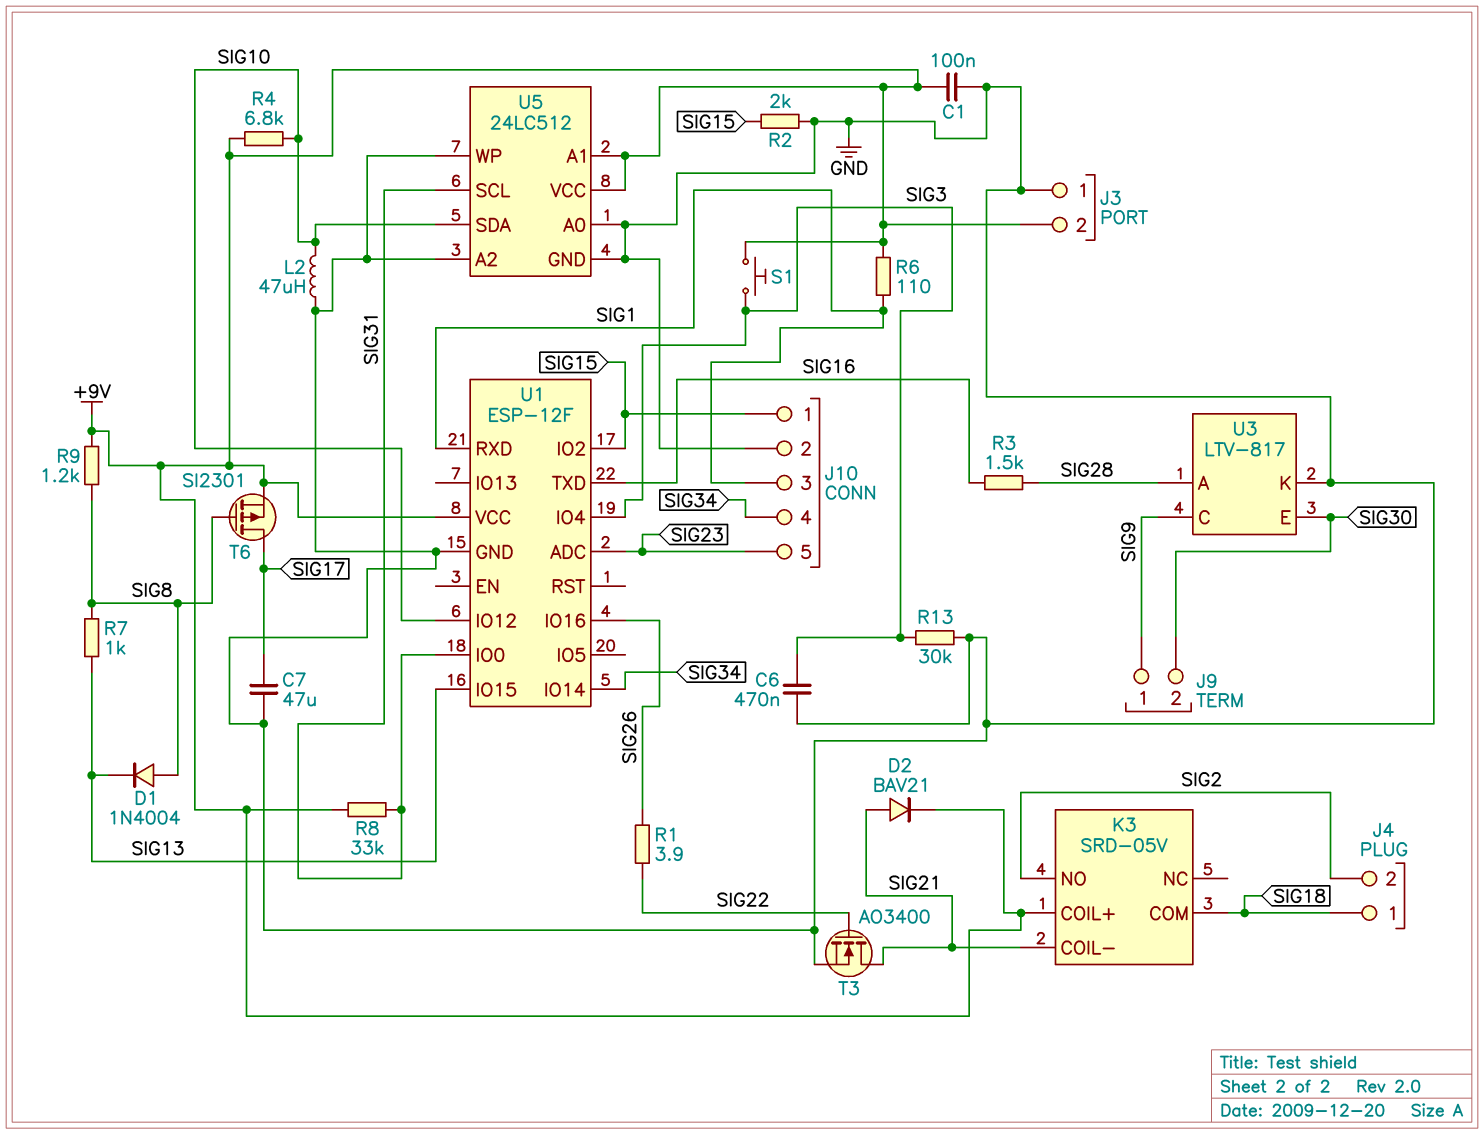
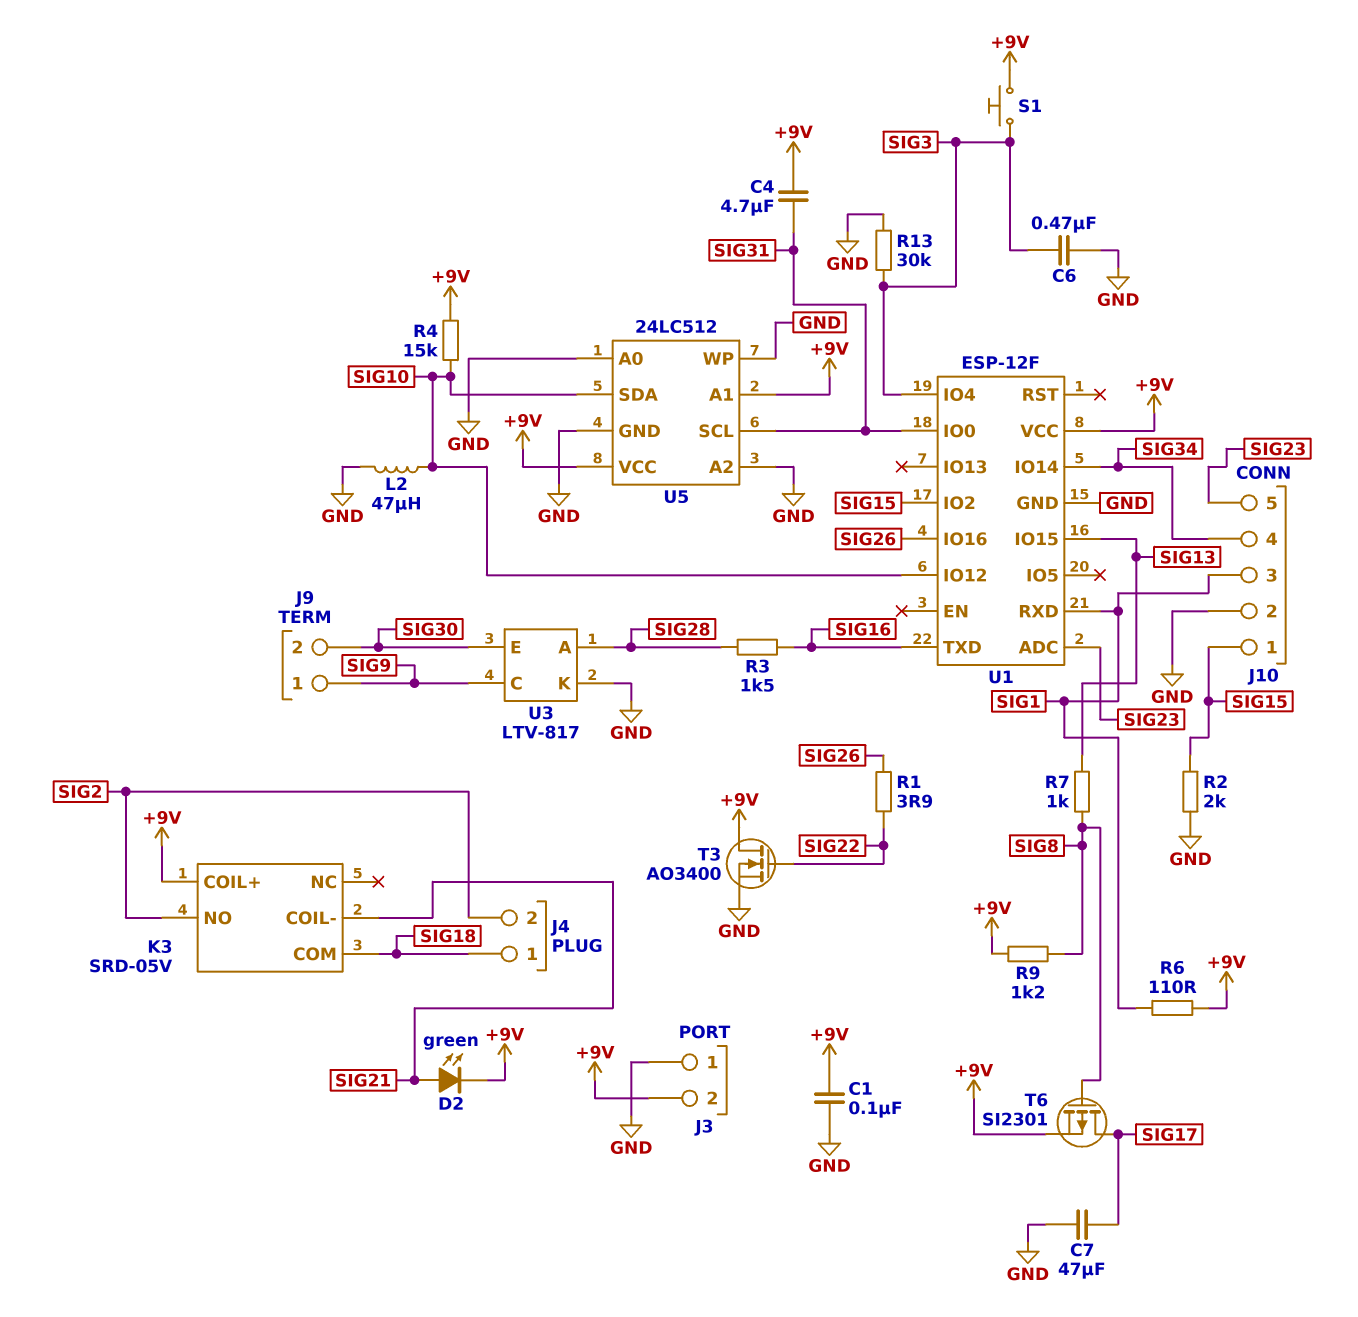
C4: none -> 4.7uF (+9V, SIG31)
D1: diode 1N4004 (A SIG8, K SIG13) -> none
D2: diode BAV21 (A SIG21, K +9V) -> LED green (A SIG21, K +9V)
R4: 6.8k (+9V, SIG10) -> 15k (+9V, SIG10)
R8: 33k (+9V, SIG31) -> none
T3: NMOS AO3400 (G SIG22, D SIG21, S GND) -> NMOS AO3400 (G SIG22, D +9V, S GND)

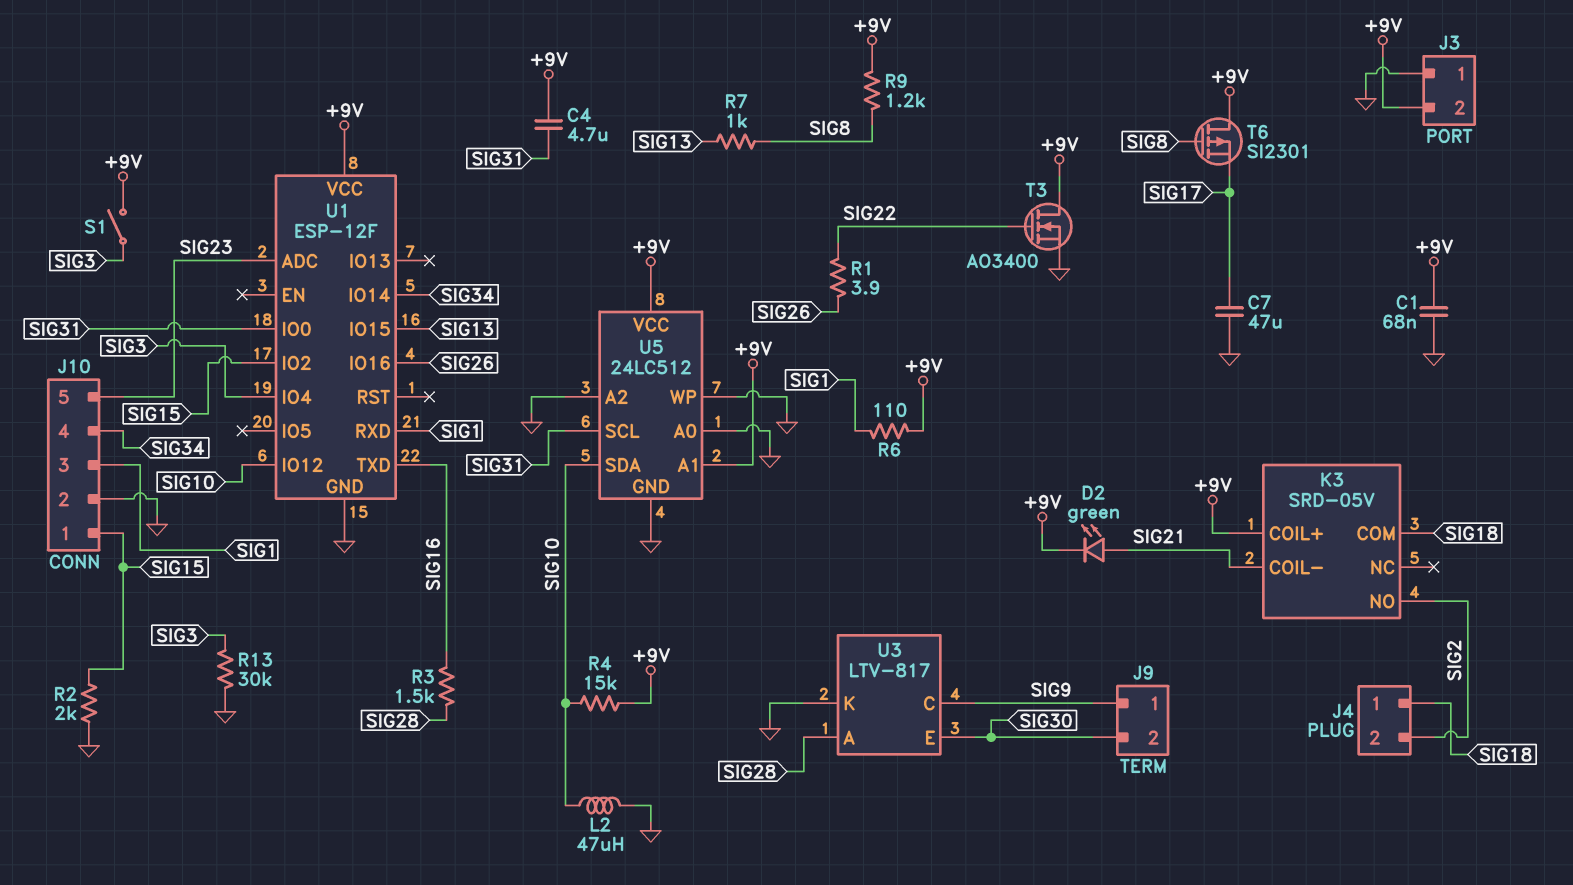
C1: 100nF (+9V, GND) -> 68nF (+9V, GND)
C6: 470nF (GND, SIG3) -> none
S1: button (+9V, SIG3) -> switch (+9V, SIG3)
T6: PMOS SI2301 (G SIG8, D SIG17, S +9V) -> PMOS SI2301 (G SIG8, D +9V, S SIG17)

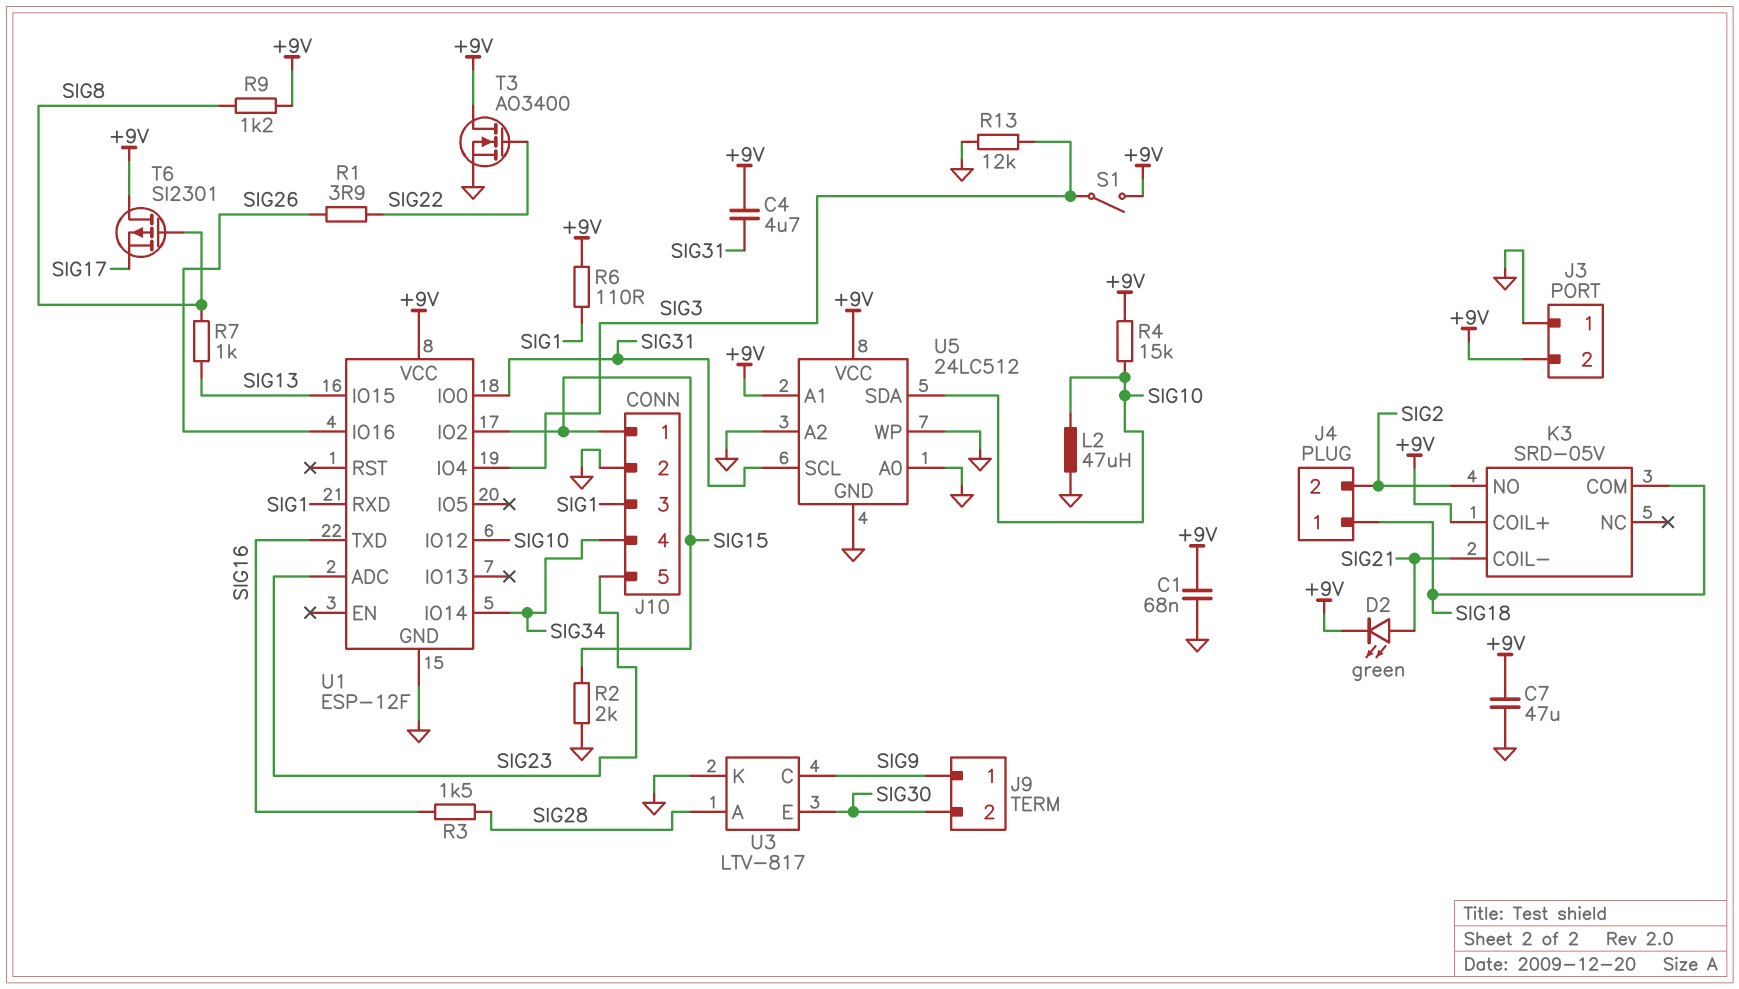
C7: 47uF (GND, SIG17) -> 47uF (+9V, GND)
R13: 30k (GND, SIG3) -> 12k (GND, SIG3)

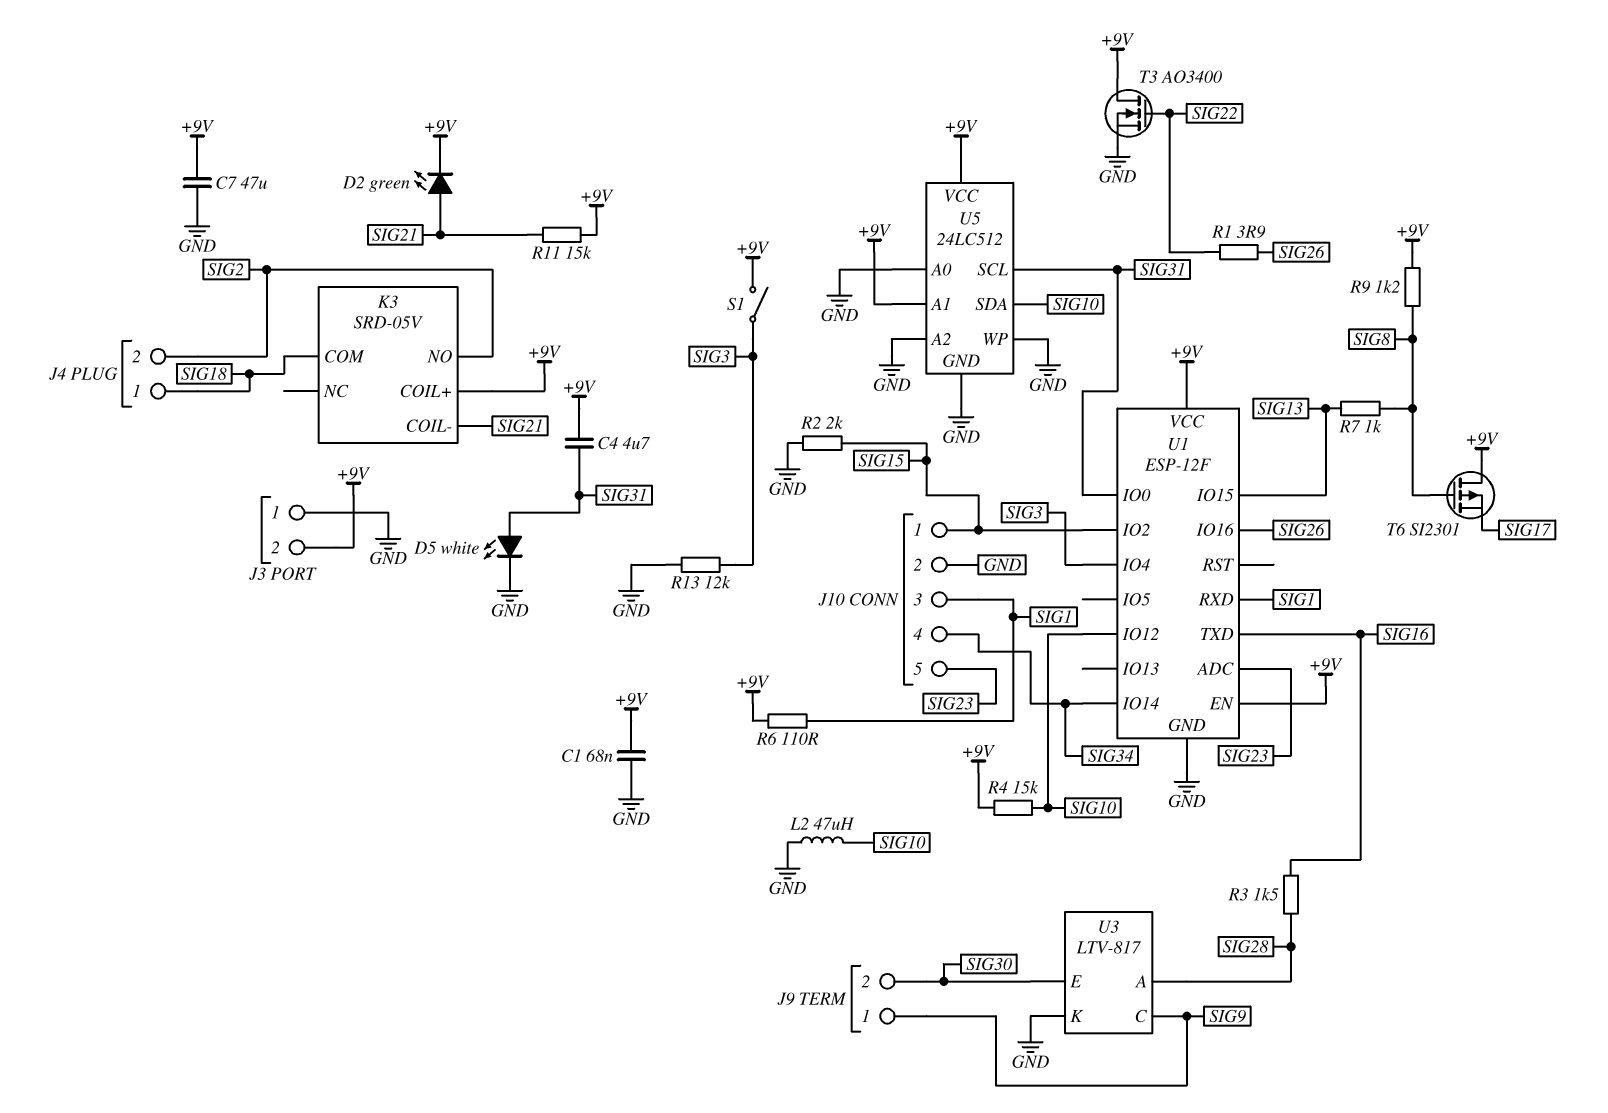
D5: none -> LED white (A SIG31, K GND)
R11: none -> 15k (+9V, SIG21)
U1 pin EN: none -> +9V

